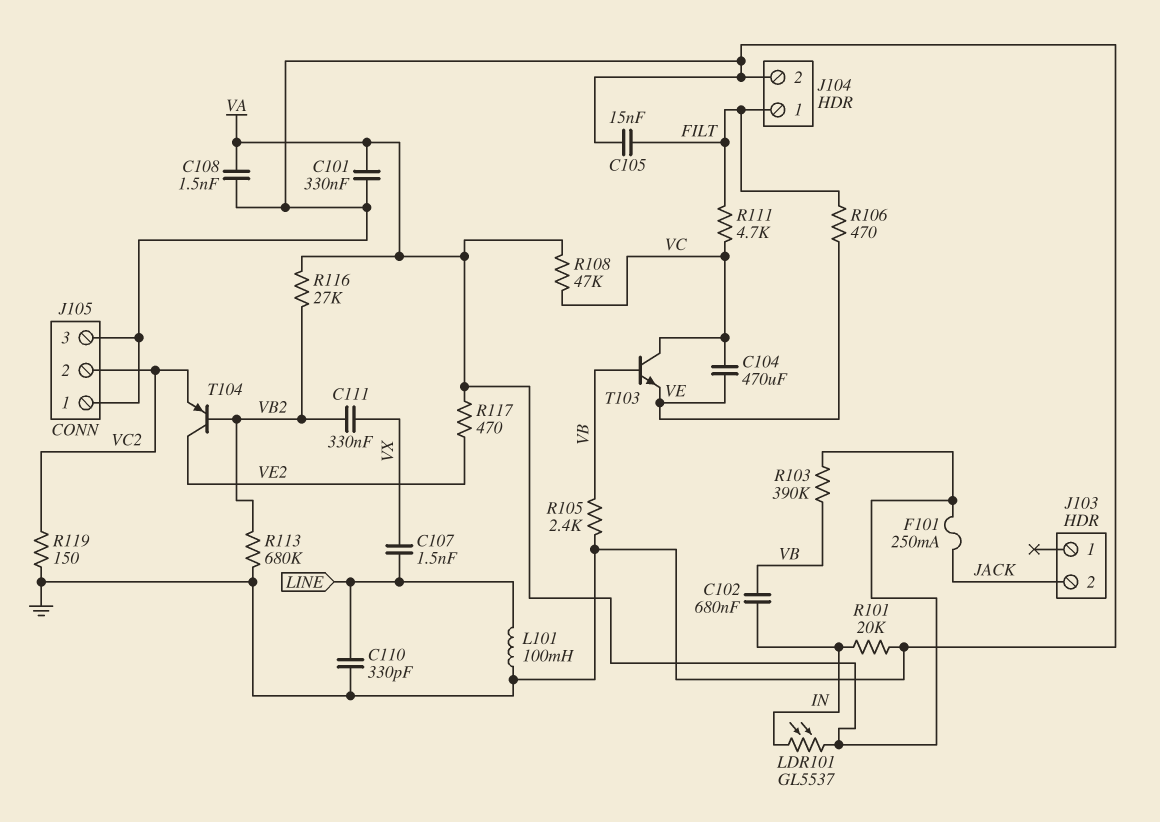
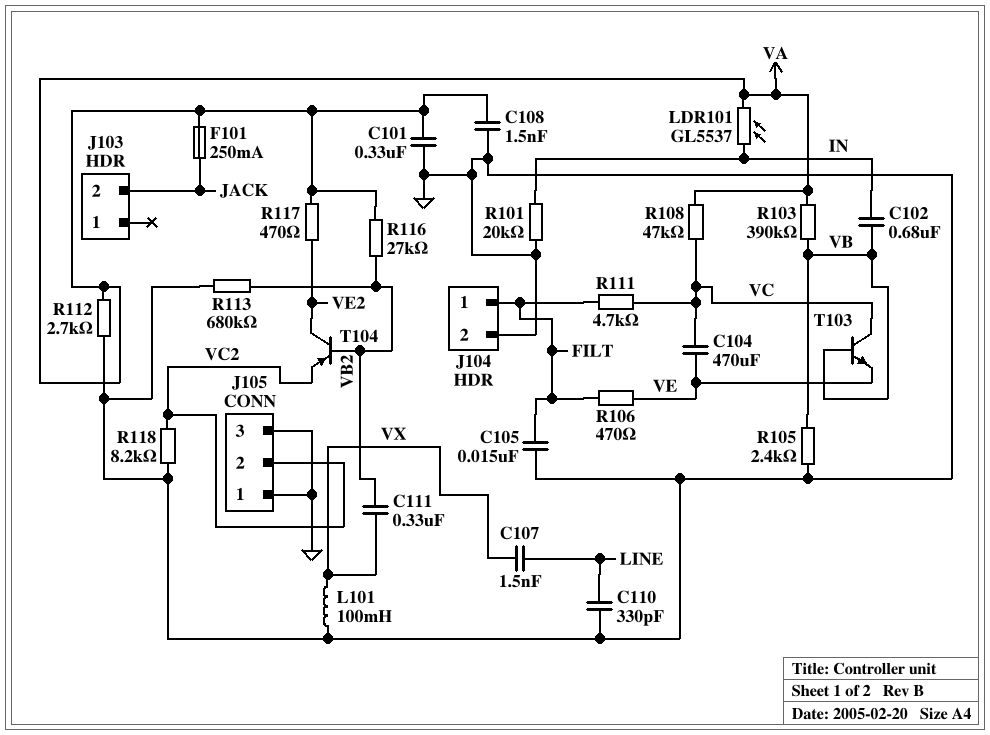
L101: 100mH (GND, LINE) -> 100mH (GND, VX)
R112: none -> 2.7k (GND, VA)
R118: none -> 8.2k (GND, VC2)
R119: 150 (GND, VC2) -> none

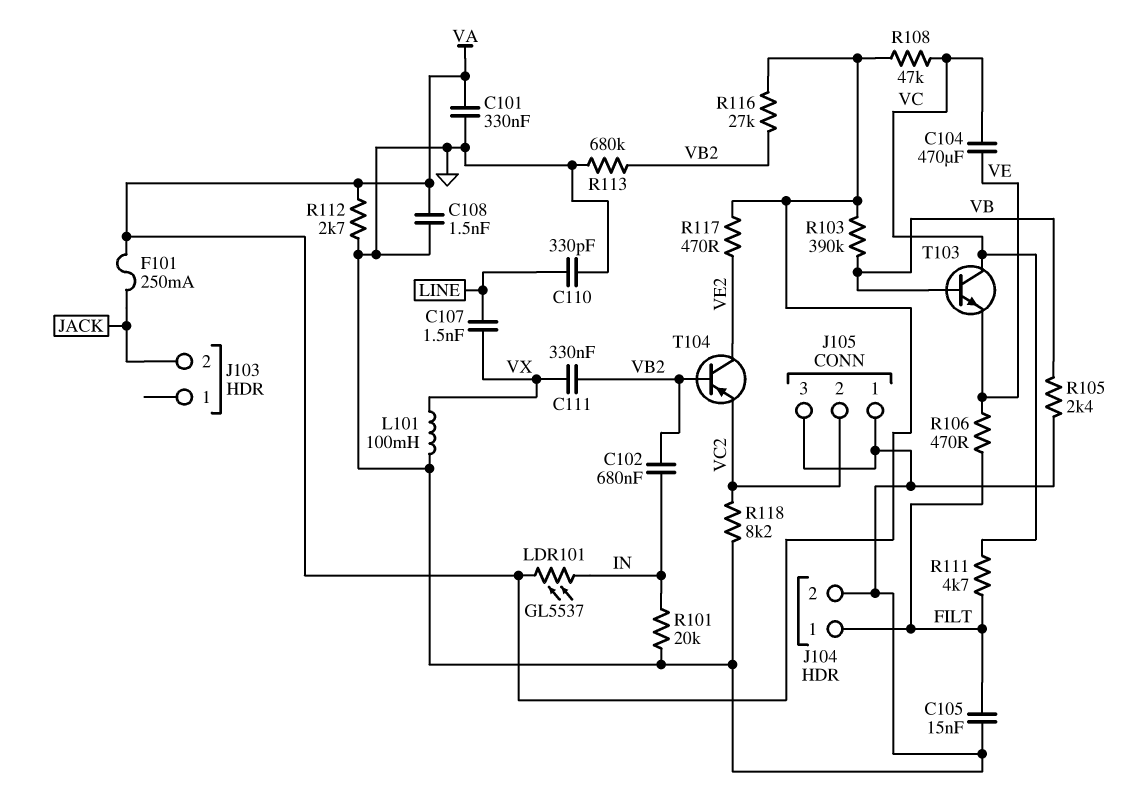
C102: 680nF (IN, VB) -> 680nF (IN, VB2)

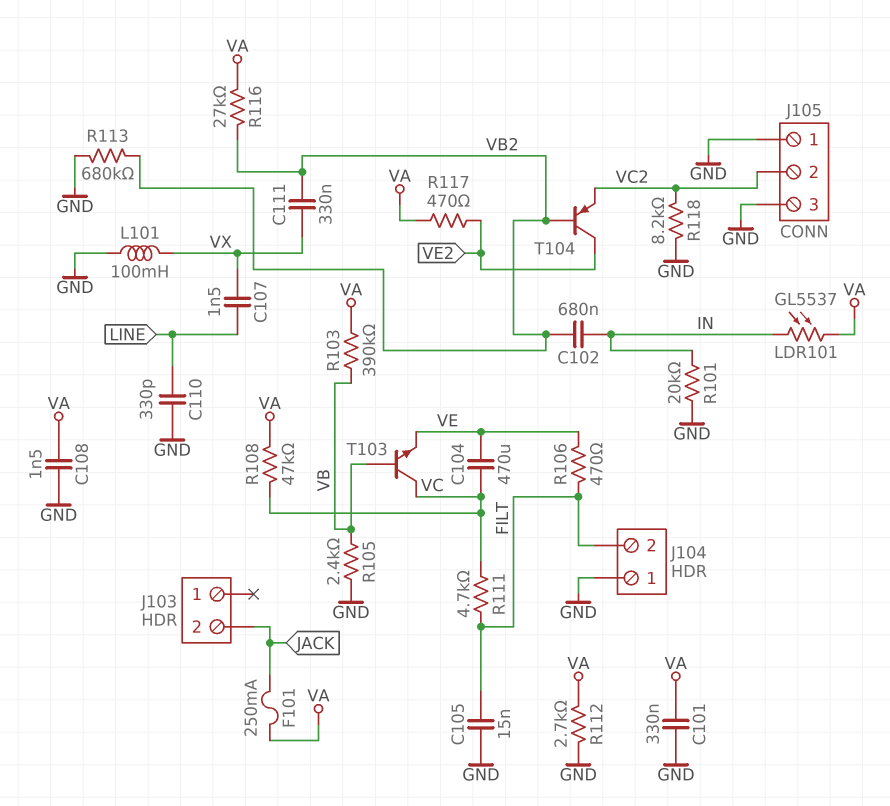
J104 pin 1: FILT -> GND
J104 pin 2: GND -> FILT

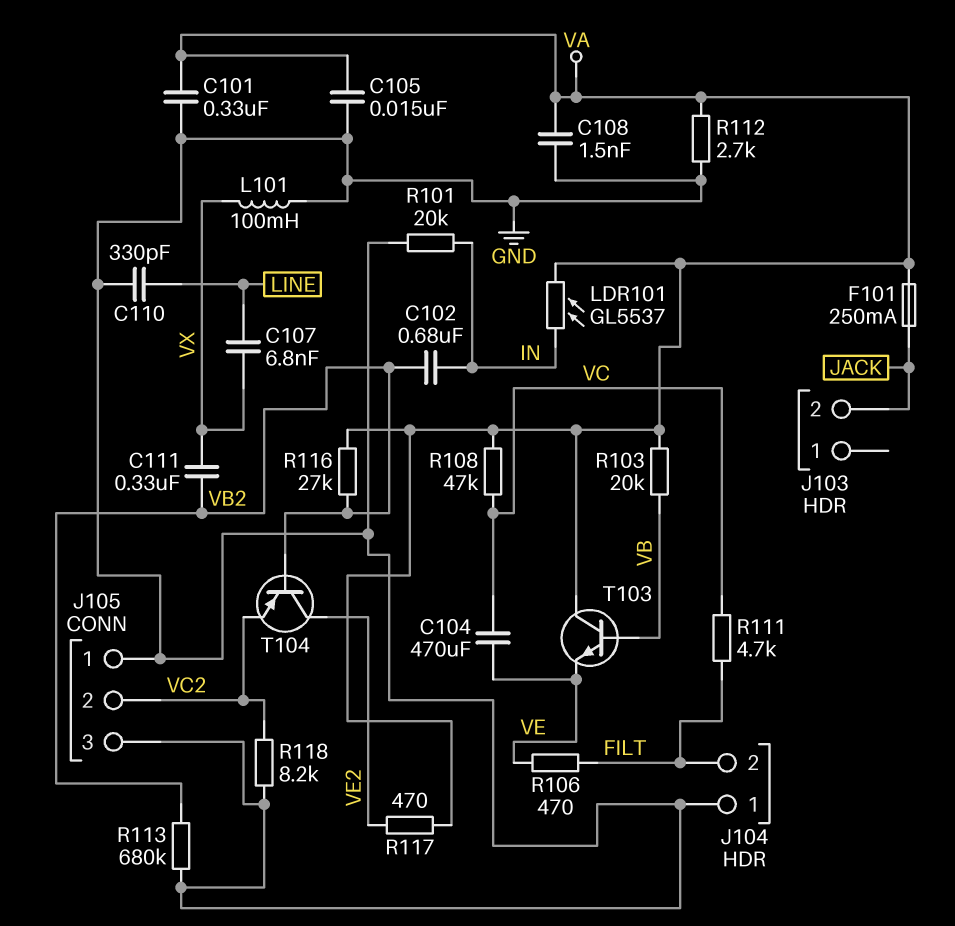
C105: 15nF (FILT, GND) -> 15nF (GND, VA)
C107: 1.5nF (LINE, VX) -> 6.8nF (LINE, VX)
R103: 390k (VA, VB) -> 20k (VA, VB)
R105: 2.4k (GND, VB) -> none
T103: NPN (B VB, C VC, E VE) -> NPN (B VB, C VA, E VE)

